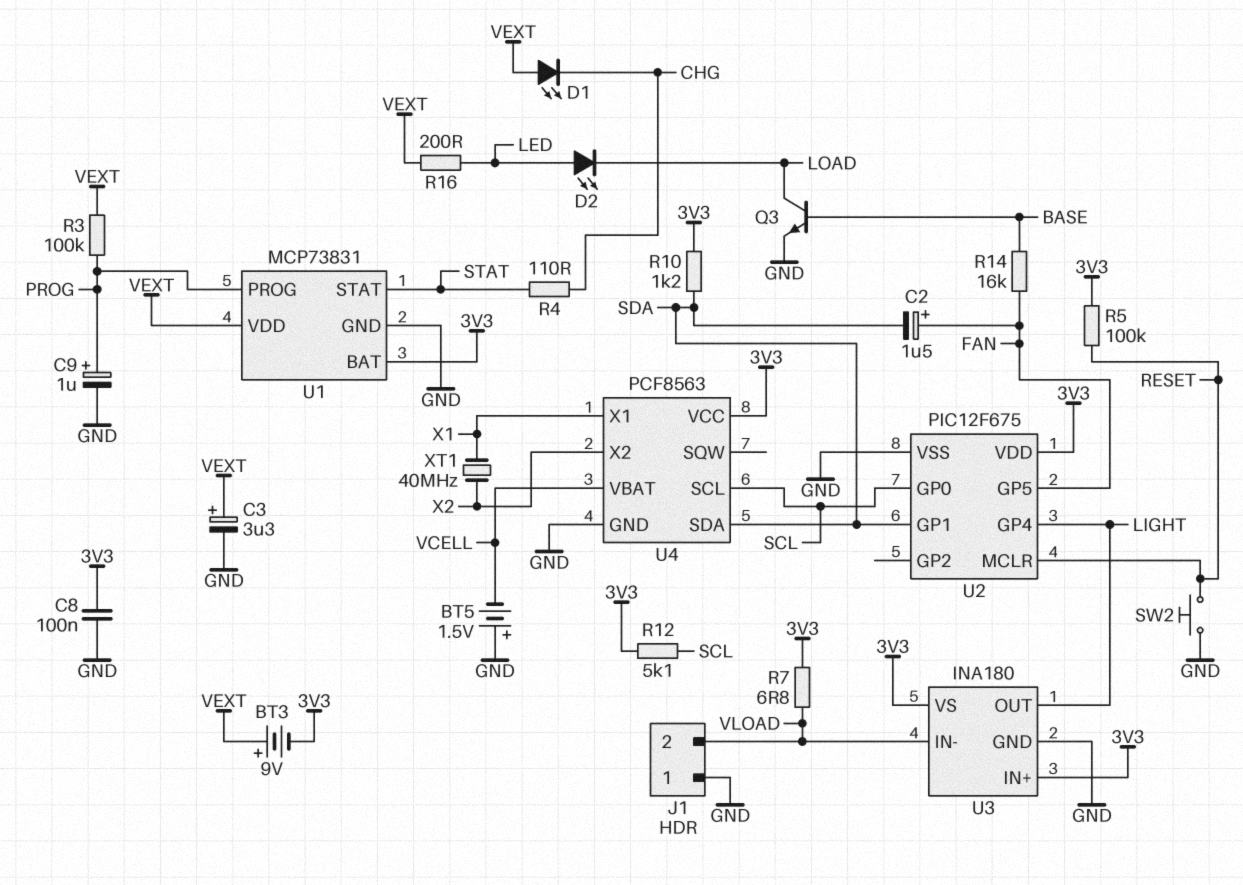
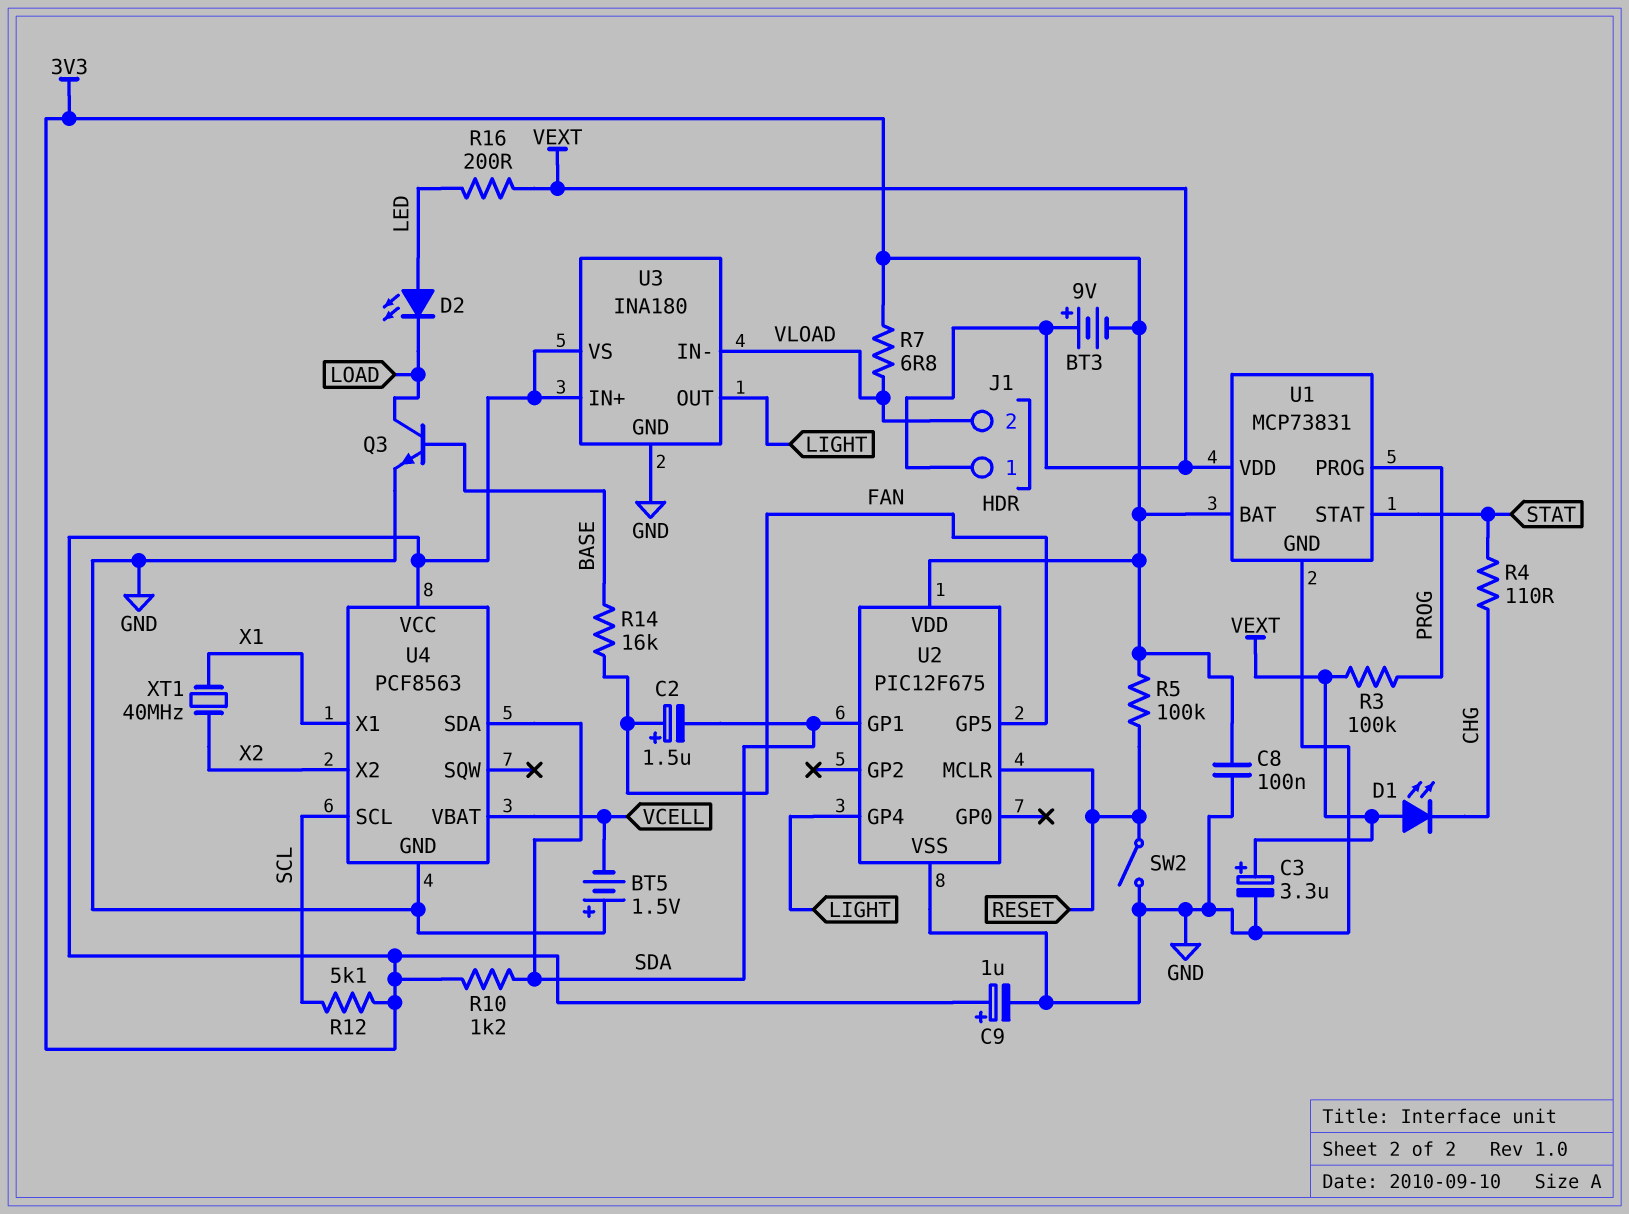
C9: 1uF (plus PROG, minus GND) -> 1uF (plus 3V3, minus GND)
J1 pin 1: GND -> VEXT
SW2: button (GND, RESET) -> switch (GND, RESET)
U2 pin GP0: SCL -> none

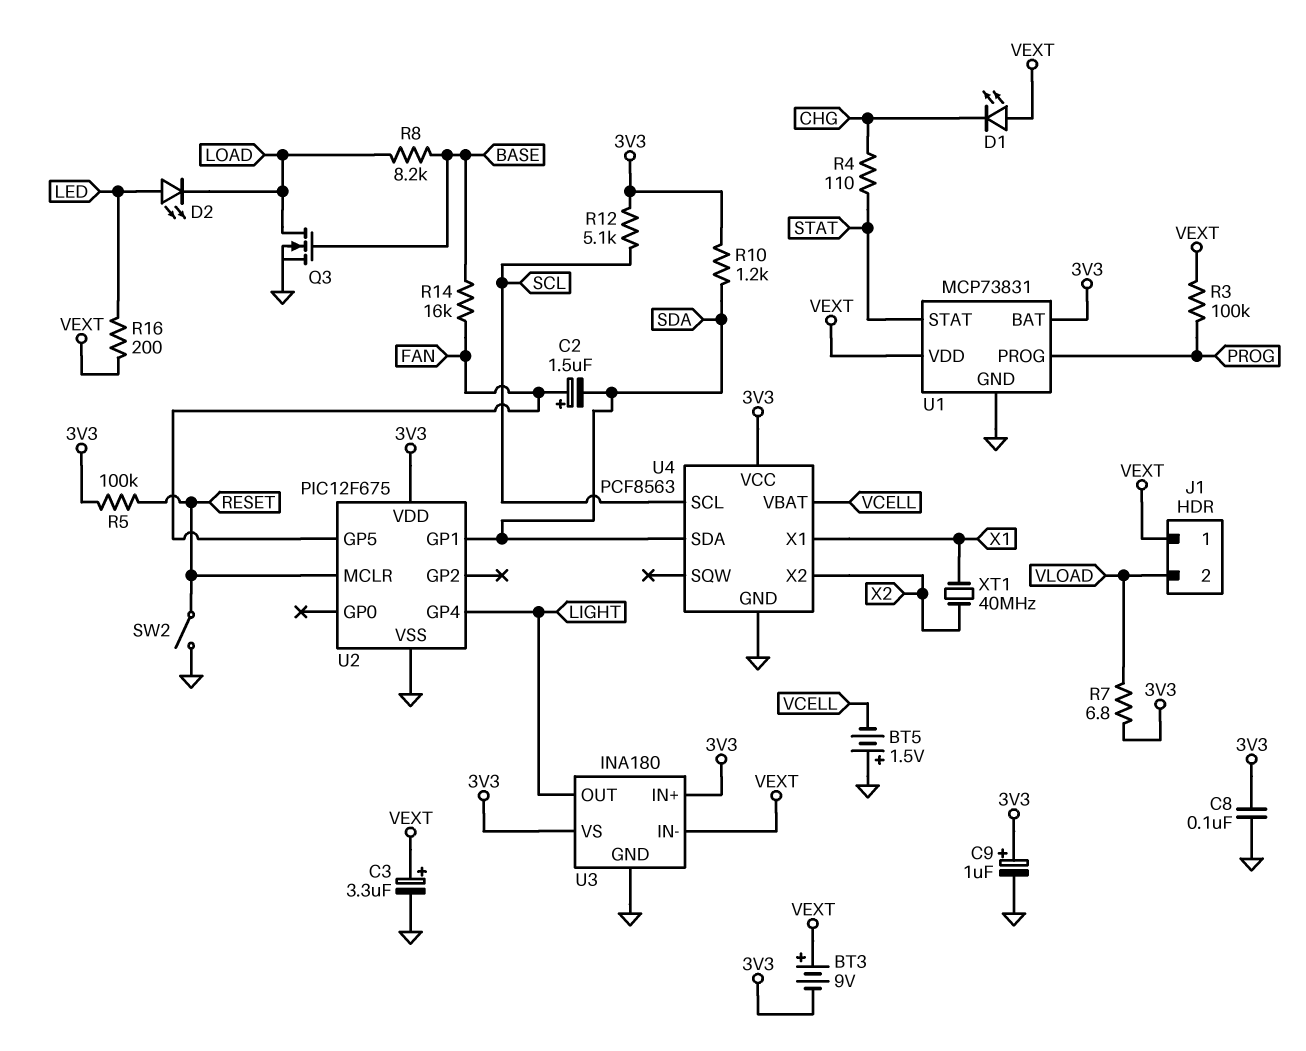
Q3: NPN (B BASE, C LOAD, E GND) -> NMOS (G BASE, D LOAD, S GND)
R8: none -> 8.2k (BASE, LOAD)
U3 pin IN-: VLOAD -> VEXT

